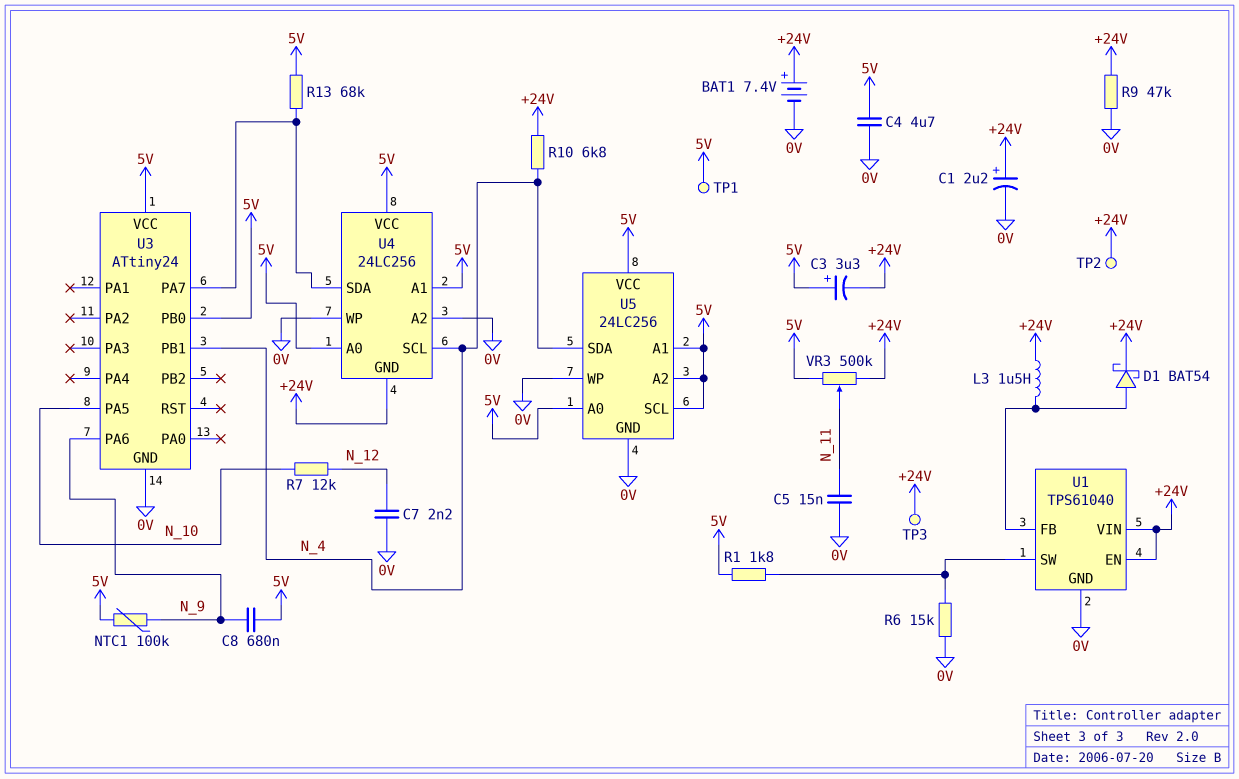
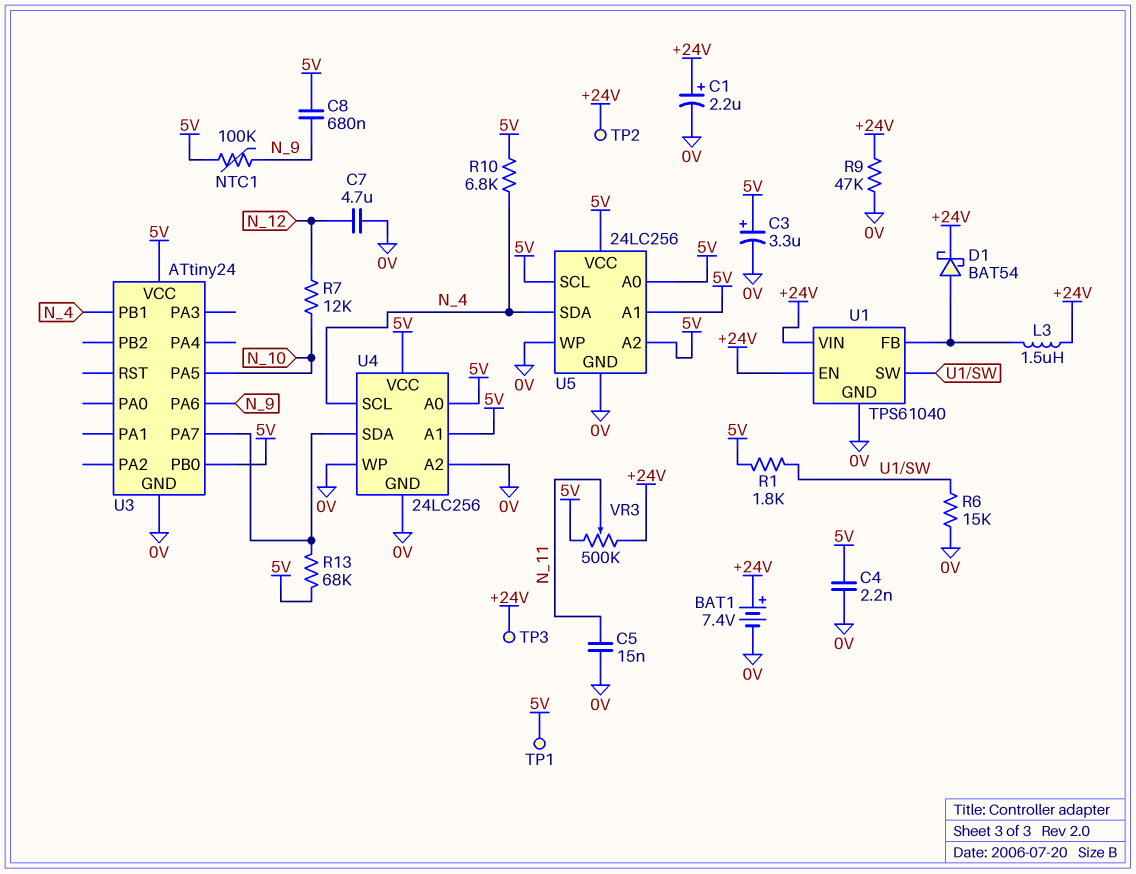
C3: 3.3uF (plus 5V, minus +24V) -> 3.3uF (plus 5V, minus 0V)
C4: 4.7uF (0V, 5V) -> 2.2nF (0V, 5V)
C7: 2.2nF (0V, N_12) -> 4.7uF (0V, N_12)
R10: 6.8k (+24V, N_4) -> 6.8k (5V, N_4)
U4 pin GND: +24V -> 0V

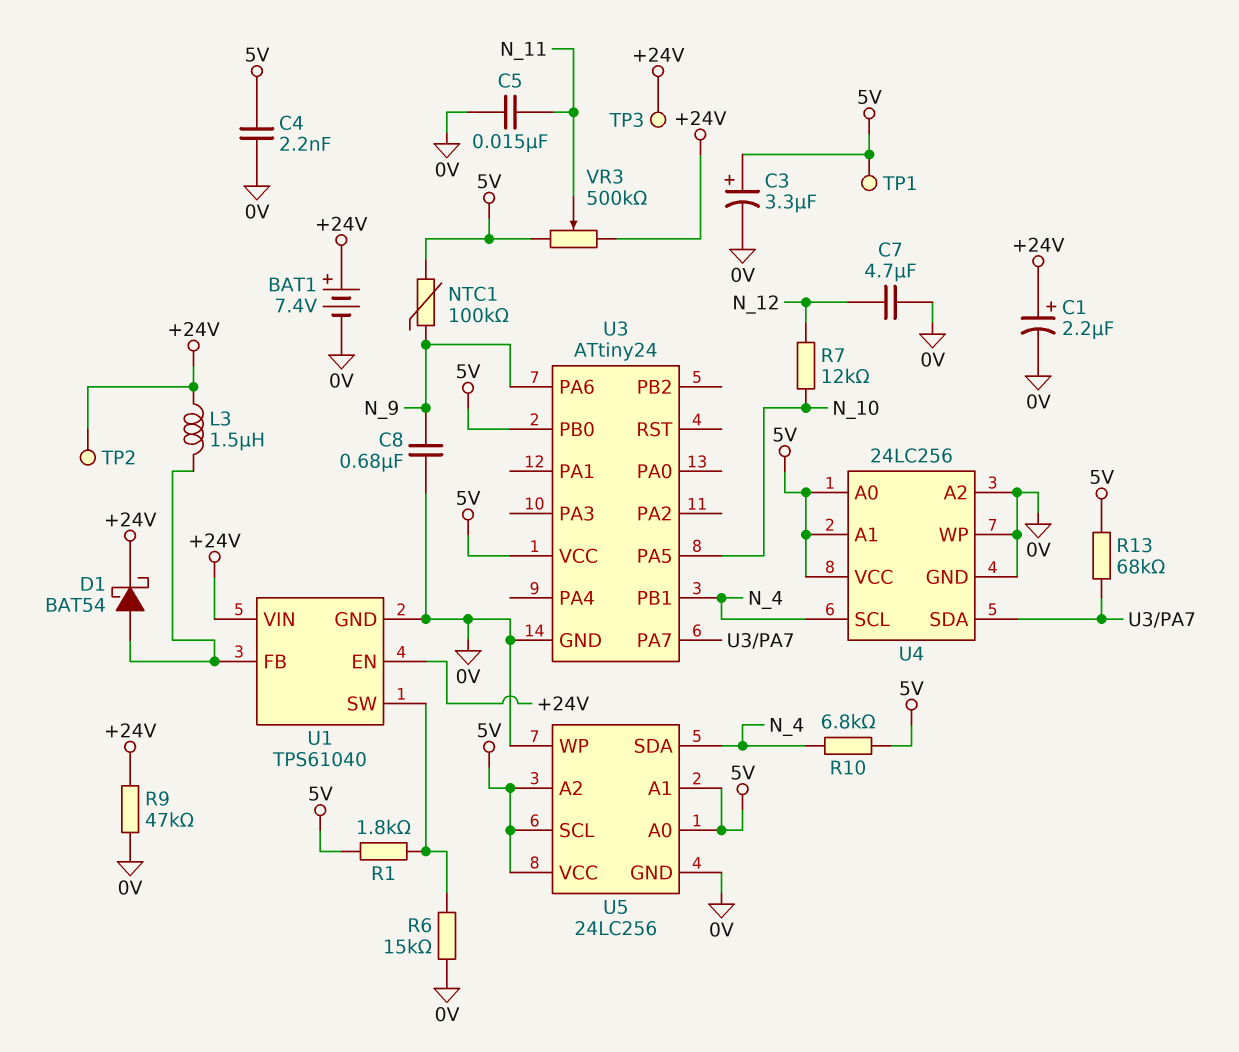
C8: 680nF (5V, N_9) -> 680nF (0V, N_9)

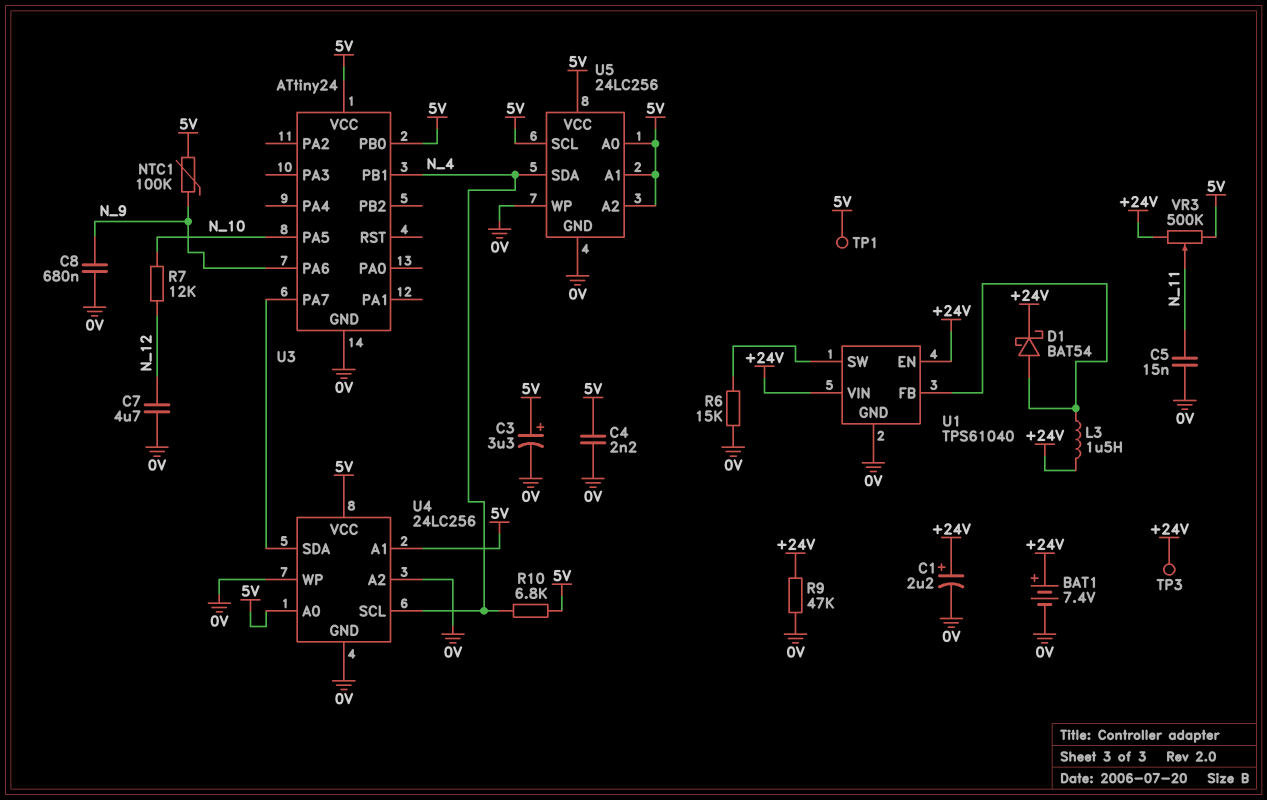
R1: 1.8k (5V, U1/SW) -> none
R13: 68k (5V, U3/PA7) -> none
TP2: test point (+24V) -> none

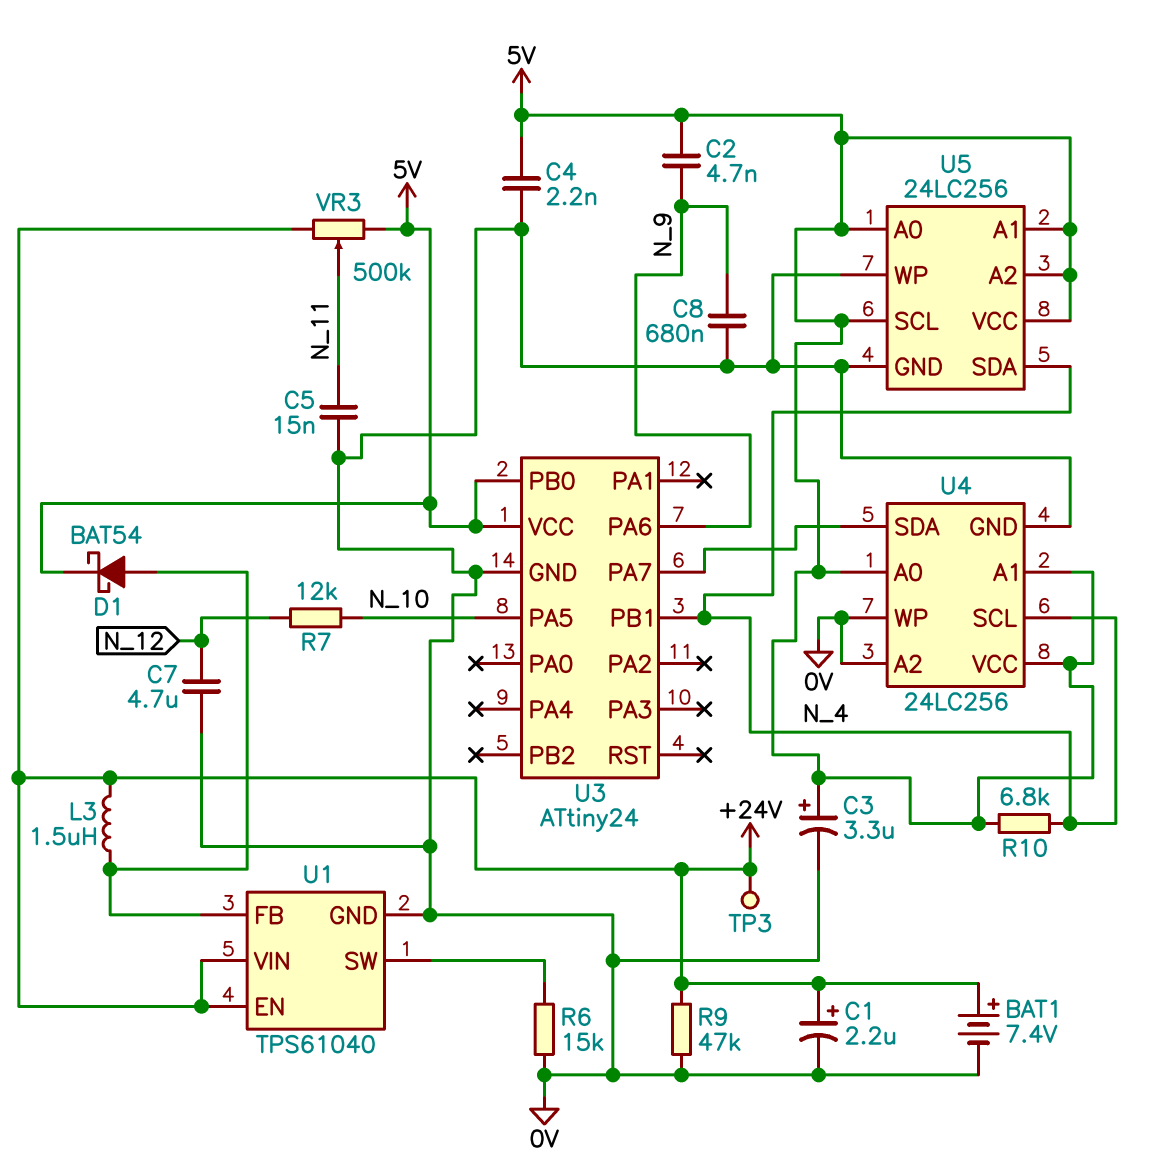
C2: none -> 4.7nF (5V, N_9)
D1: schottky BAT54 (A U1/FB, K +24V) -> schottky BAT54 (A U1/FB, K 5V)
NTC1: 100k (5V, N_9) -> none
TP1: test point (5V) -> none

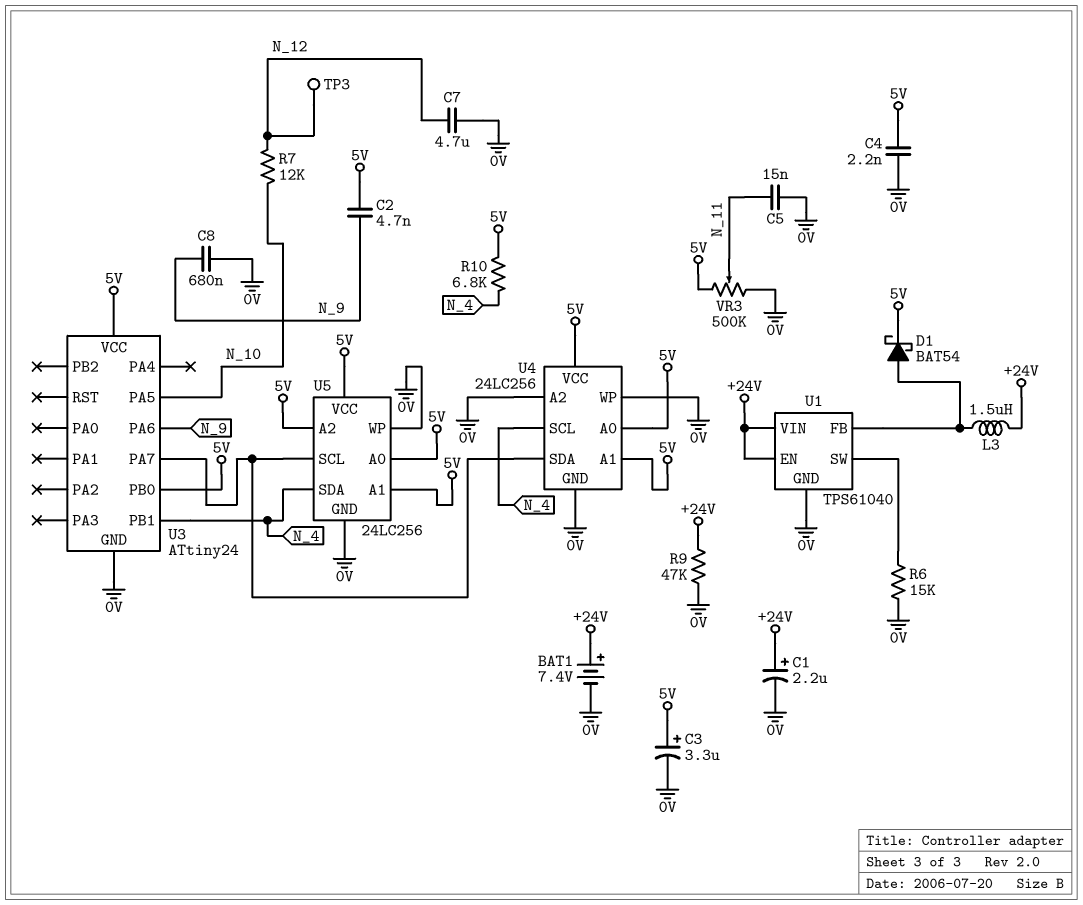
TP3: test point (+24V) -> test point (N_12)
U5 pin SCL: 5V -> U3/PA7
VR3: 500k (+24V, 5V, wiper N_11) -> 500k (0V, 5V, wiper N_11)

